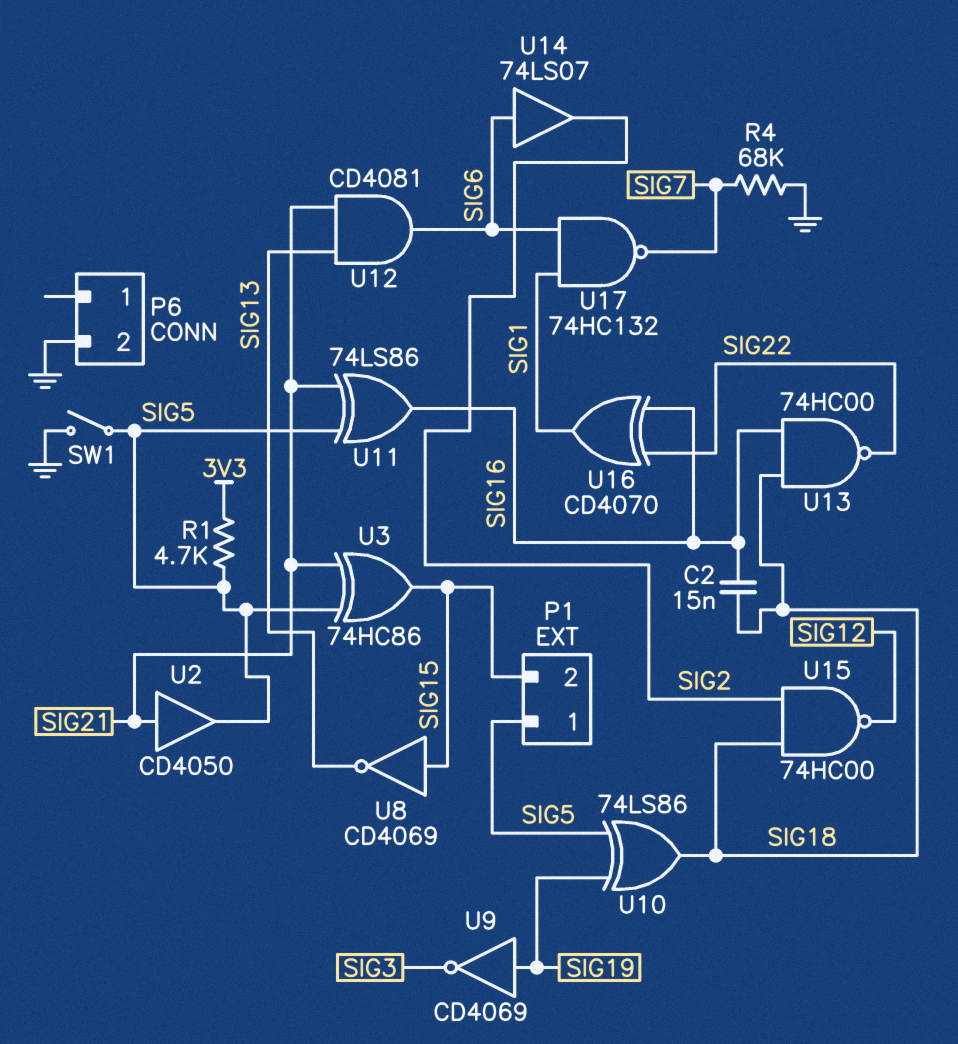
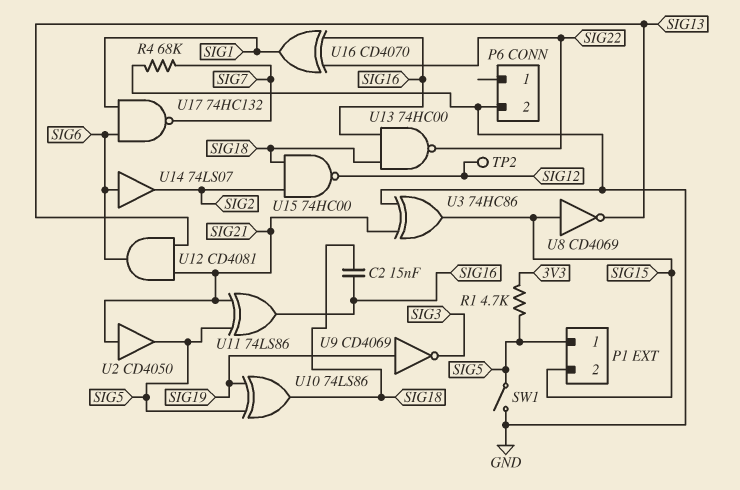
TP2: none -> test point (SIG12)
U3: XOR 74HC86 (in SIG5, in SIG21, out SIG15) -> XOR 74HC86 (in GND, in SIG21, out SIG15)

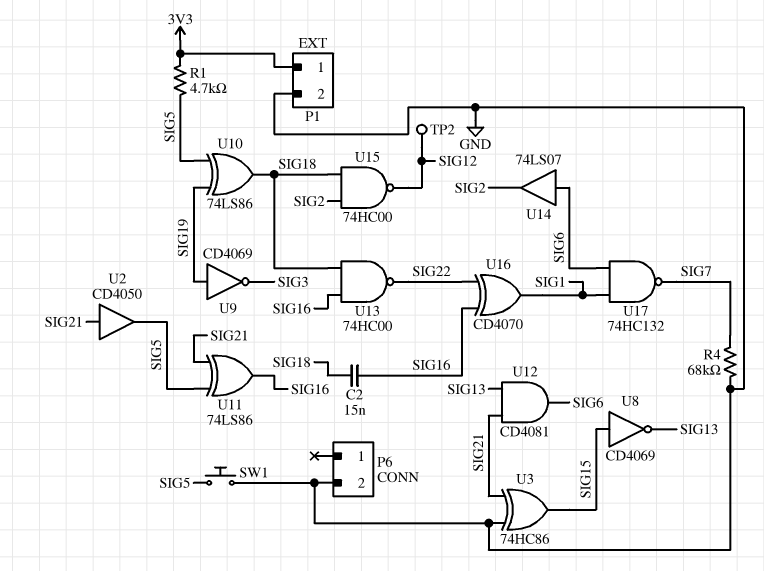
P1 pin 1: SIG5 -> 3V3
P1 pin 2: SIG15 -> GND
SW1: switch (GND, SIG5) -> button (GND, SIG5)

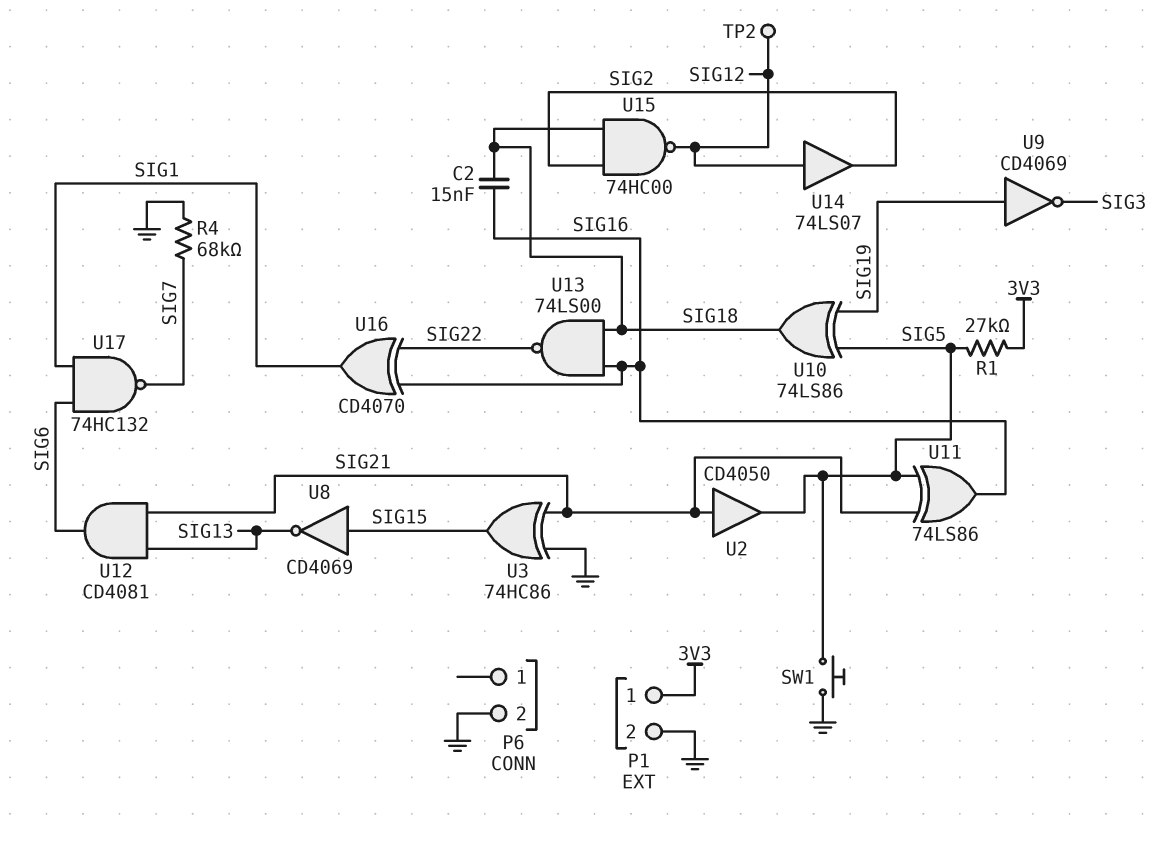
R1: 4.7k (3V3, SIG5) -> 27k (3V3, SIG5)
U13: NAND 74HC00 (in SIG16, in SIG18, out SIG22) -> NAND 74LS00 (in SIG16, in SIG18, out SIG22)
U14: buffer 74LS07 (in SIG6, out SIG2) -> buffer 74LS07 (in SIG12, out SIG2)

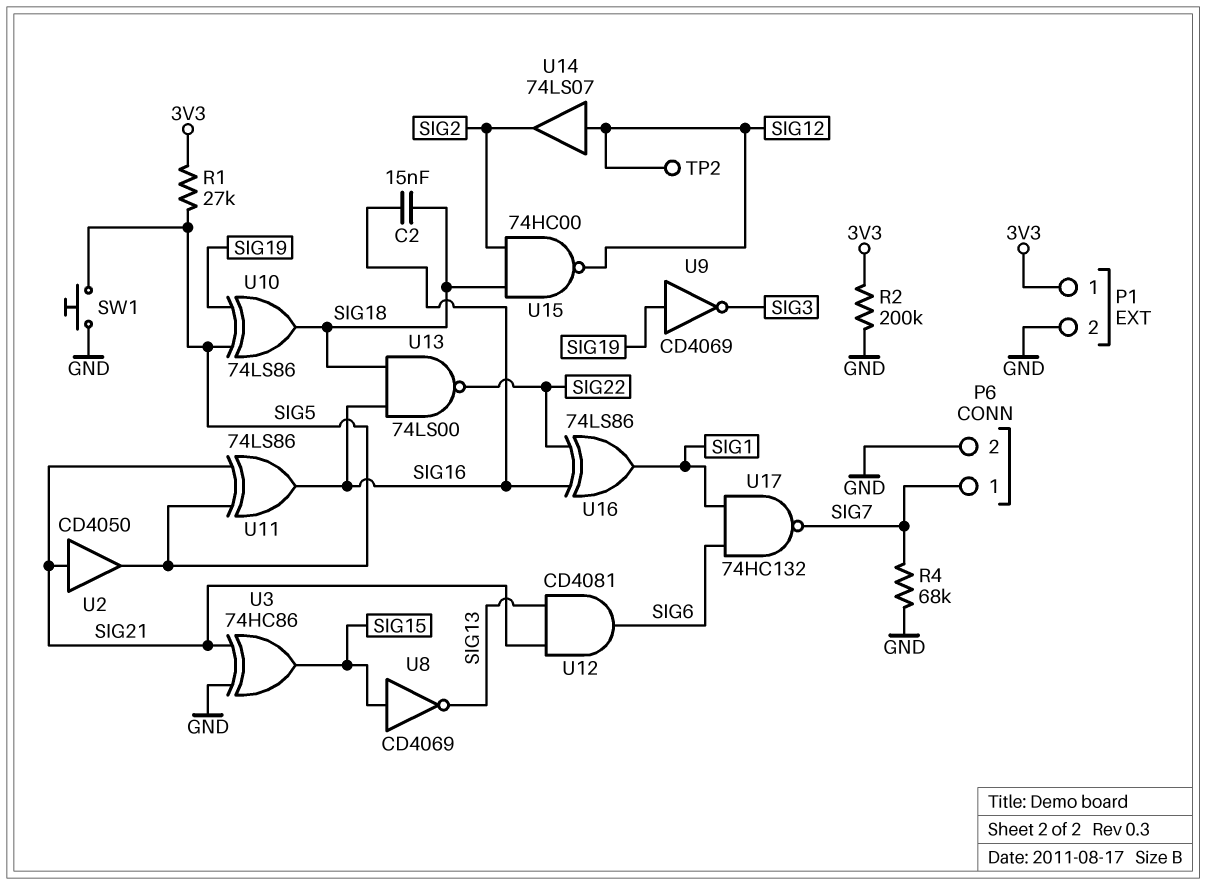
P6 pin 1: none -> SIG7
R2: none -> 200k (3V3, GND)
U16: XOR CD4070 (in SIG16, in SIG22, out SIG1) -> XOR 74LS86 (in SIG16, in SIG22, out SIG1)

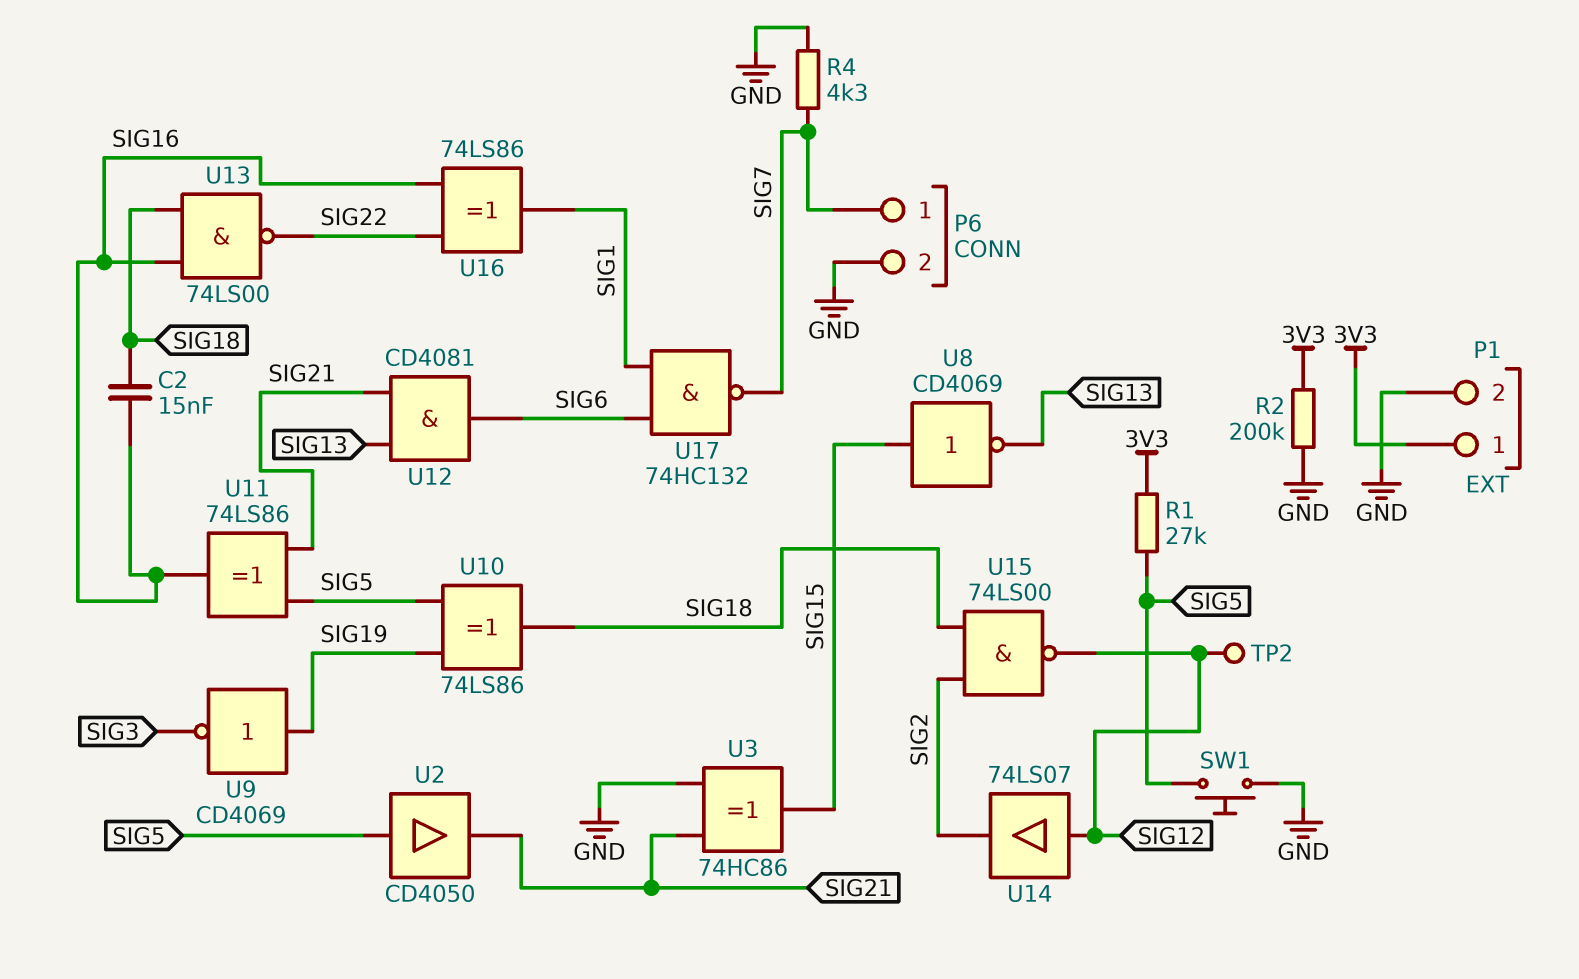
R4: 68k (GND, SIG7) -> 4.3k (GND, SIG7)
U2: buffer CD4050 (in SIG21, out SIG5) -> buffer CD4050 (in SIG5, out SIG21)
U15: NAND 74HC00 (in SIG2, in SIG18, out SIG12) -> NAND 74LS00 (in SIG2, in SIG18, out SIG12)

